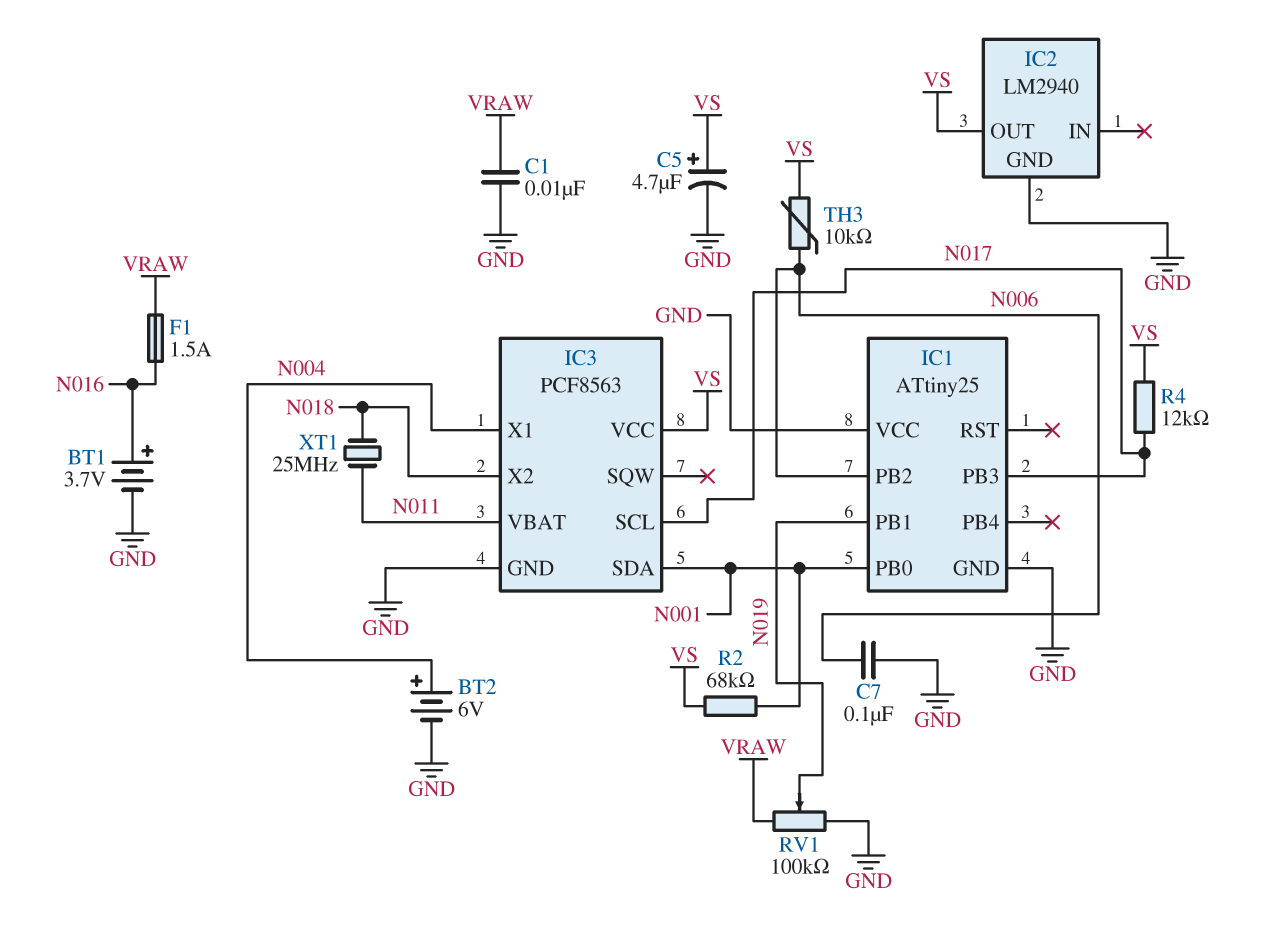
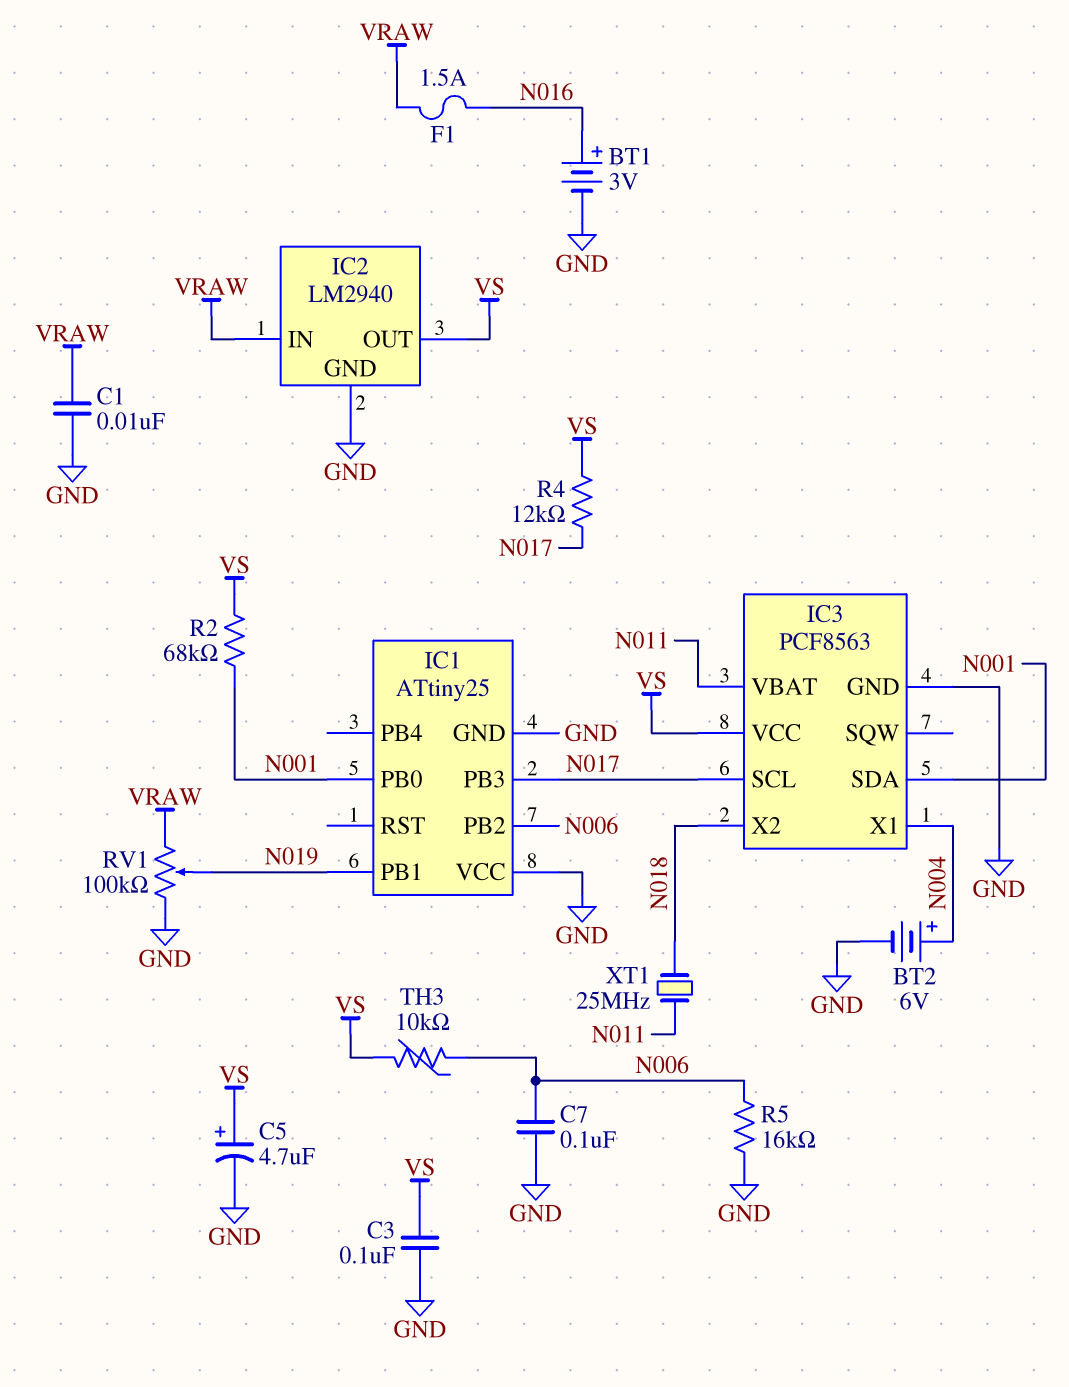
BT1: 3.7V (plus N016, minus GND) -> 3V (plus N016, minus GND)
C3: none -> 100nF (GND, VS)
IC2 pin IN: none -> VRAW
R5: none -> 16k (GND, N006)

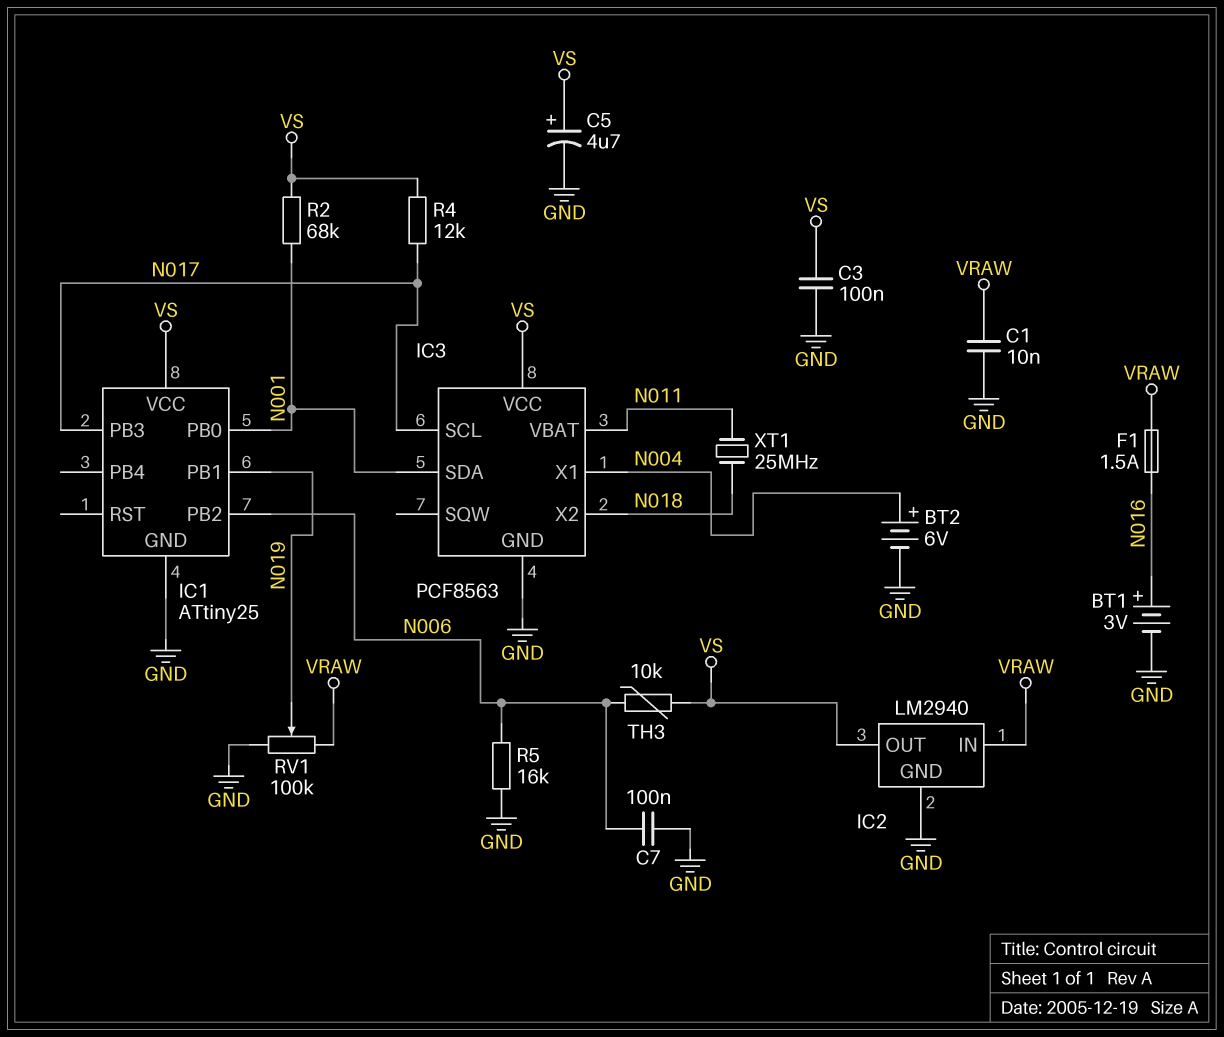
IC1 pin VCC: GND -> VS

